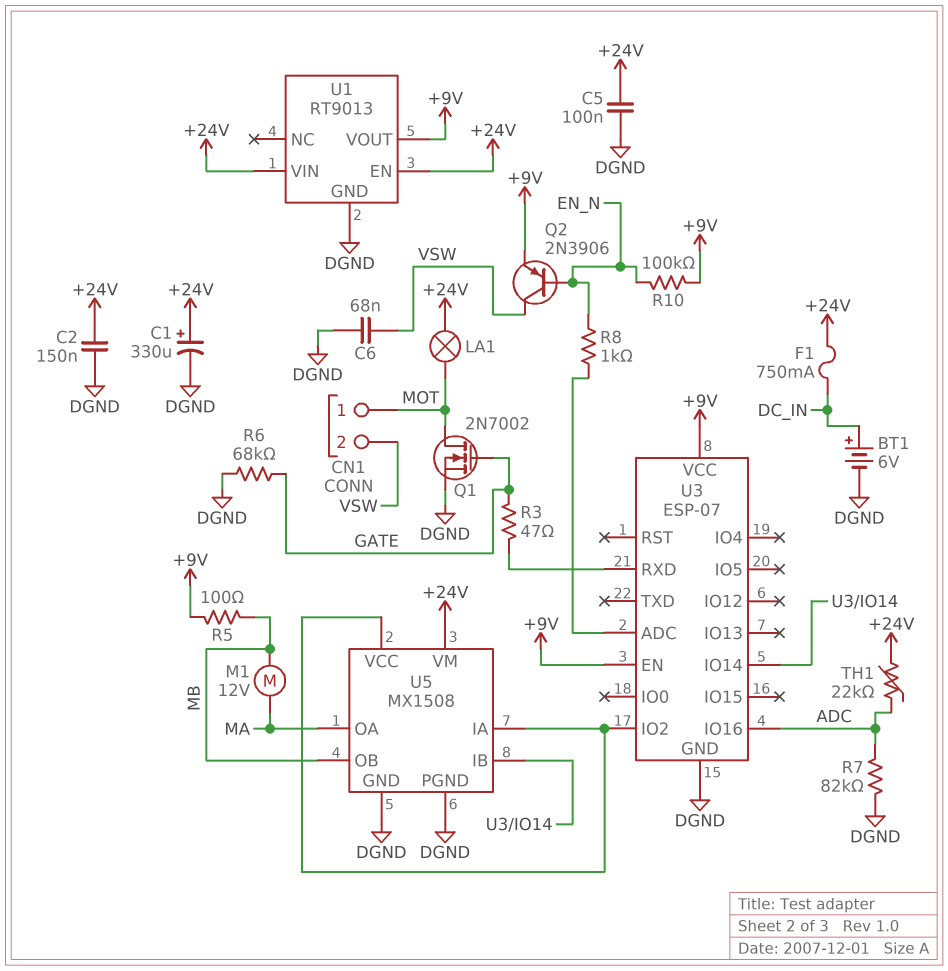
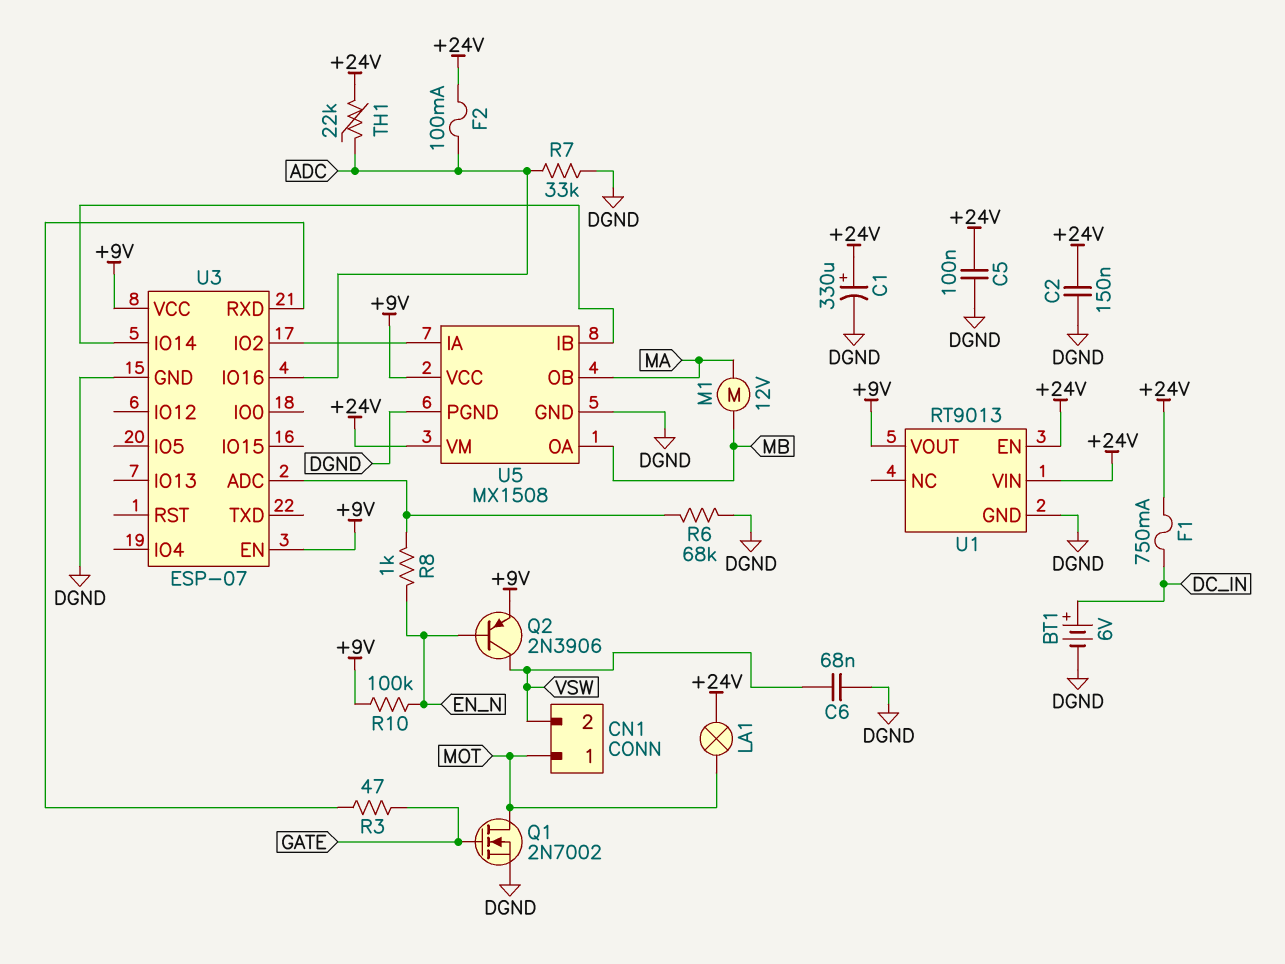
F2: none -> 100mA (+24V, ADC)
R5: 100 (+9V, MB) -> none
R6: 68k (DGND, GATE) -> 68k (DGND, U3/ADC)
R7: 82k (ADC, DGND) -> 33k (ADC, DGND)
U5 pin OA: MA -> MB
U5 pin OB: MB -> MA
U5 pin VCC: U3/IO2 -> +9V

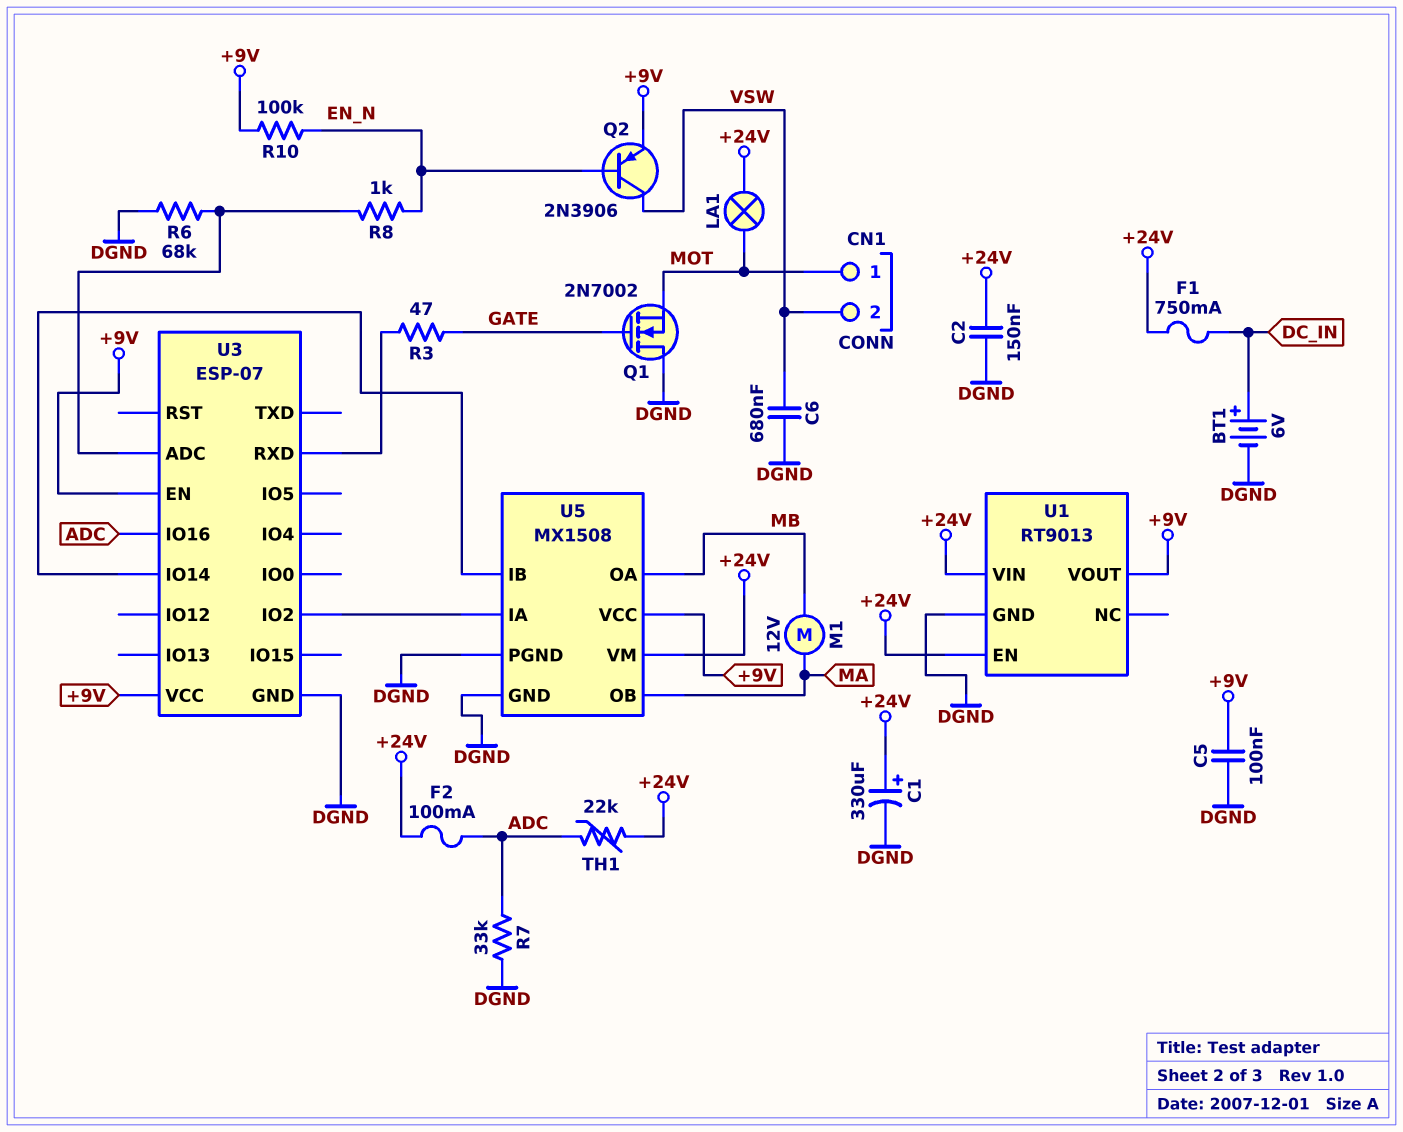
C5: 100nF (+24V, DGND) -> 100nF (+9V, DGND)
C6: 68nF (DGND, VSW) -> 680nF (DGND, VSW)
Q1: NMOS 2N7002 (G GATE, D MOT, S DGND) -> NMOS 2N7002 (G GATE, D DGND, S MOT)

